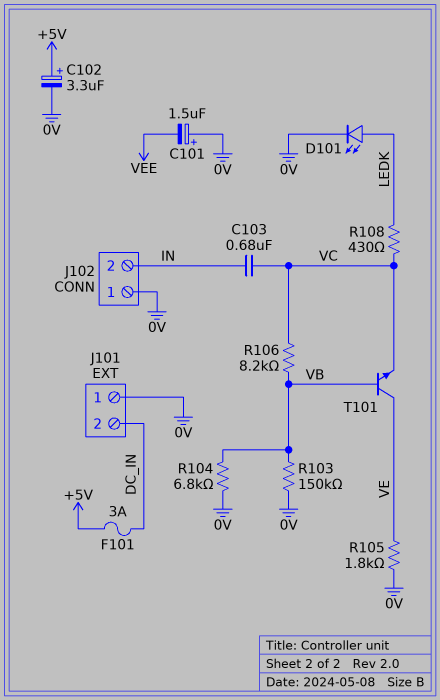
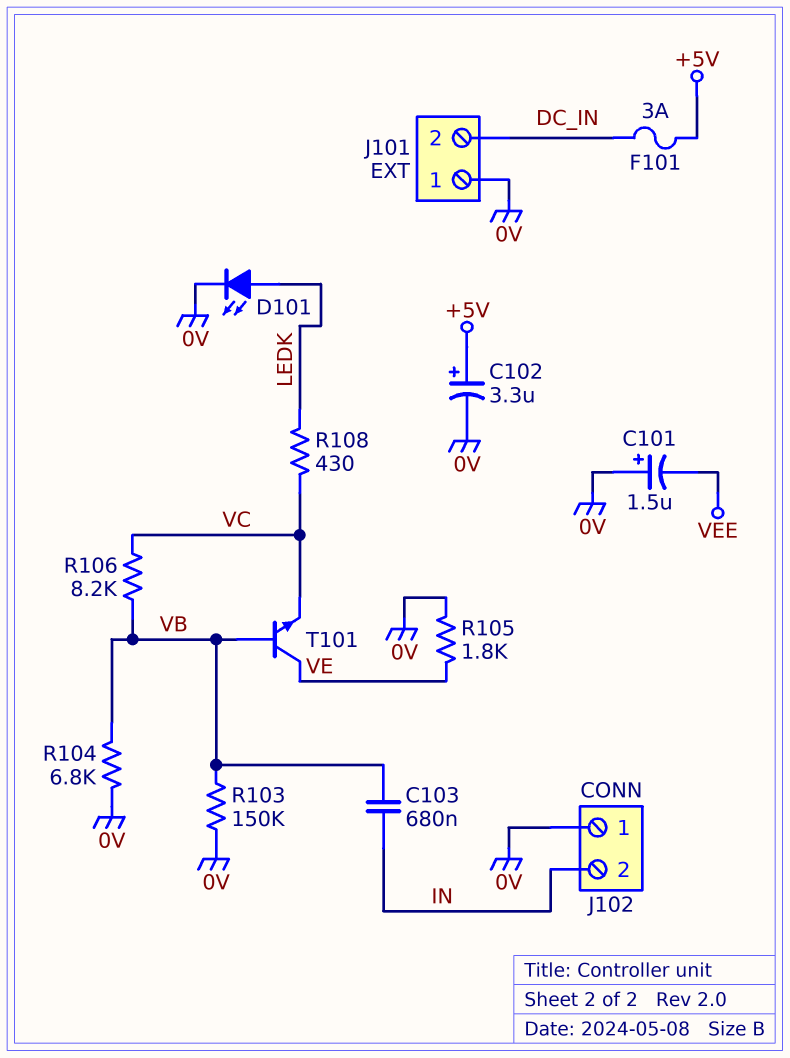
C103: 680nF (IN, VC) -> 680nF (IN, VB)

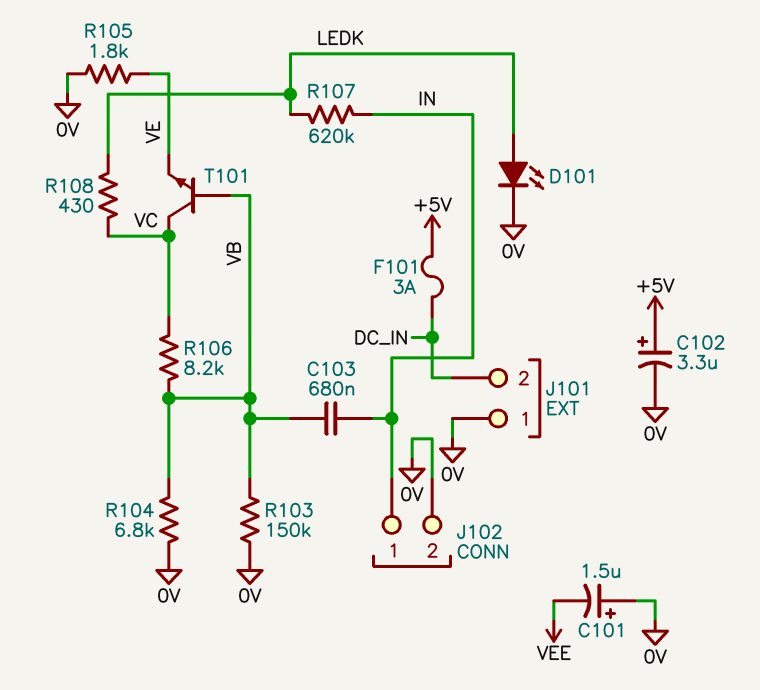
J102 pin 1: 0V -> IN
J102 pin 2: IN -> 0V
R107: none -> 620k (IN, LEDK)
T101: NPN (B VB, C VE, E VC) -> NPN (B VB, C VC, E VE)

